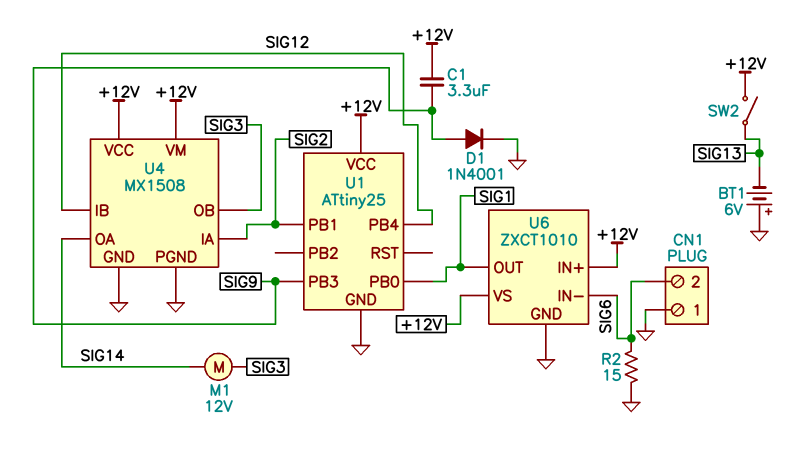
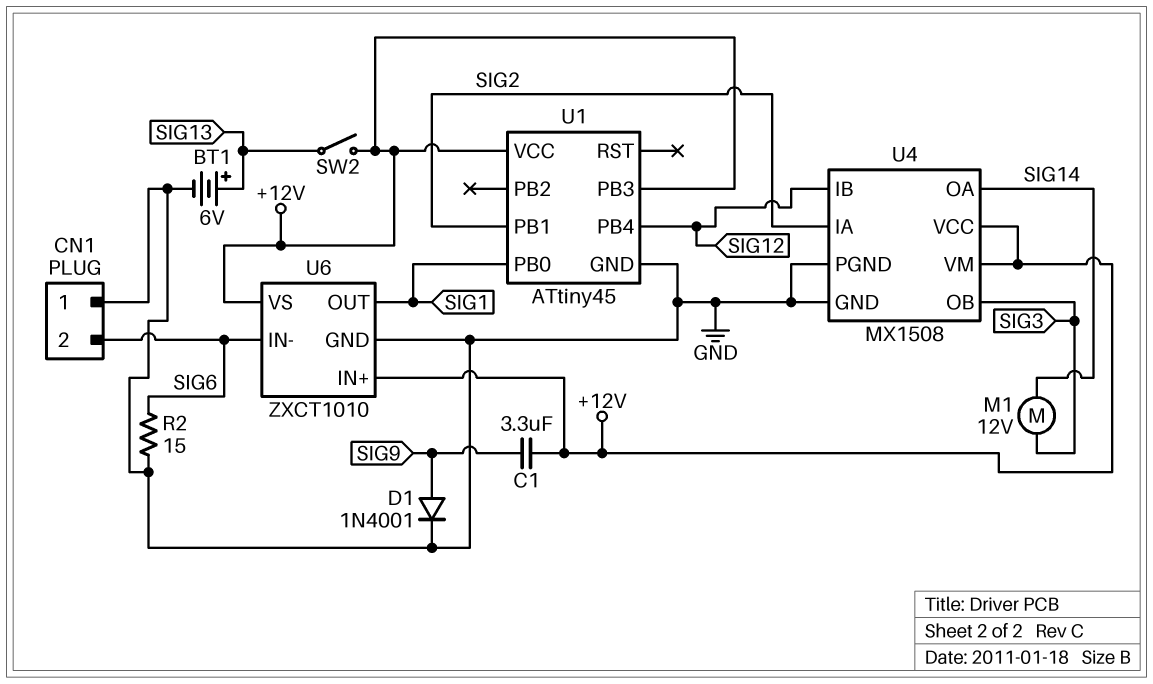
BT1: 6V (plus GND, minus SIG13) -> 6V (plus SIG13, minus GND)
U1: ATtiny25 -> ATtiny45
U1 pin PB3: SIG9 -> +12V

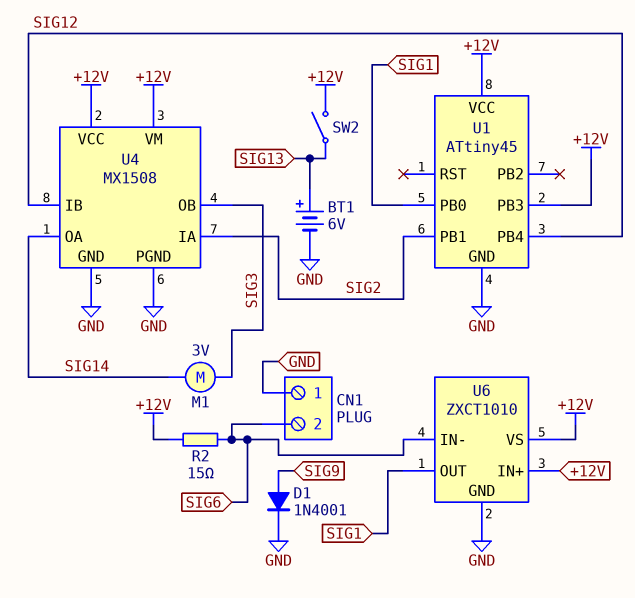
C1: 3.3uF (+12V, SIG9) -> none
M1: motor 12V (SIG3, SIG14) -> motor 3V (SIG3, SIG14)
R2: 15 (GND, SIG6) -> 15 (+12V, SIG6)

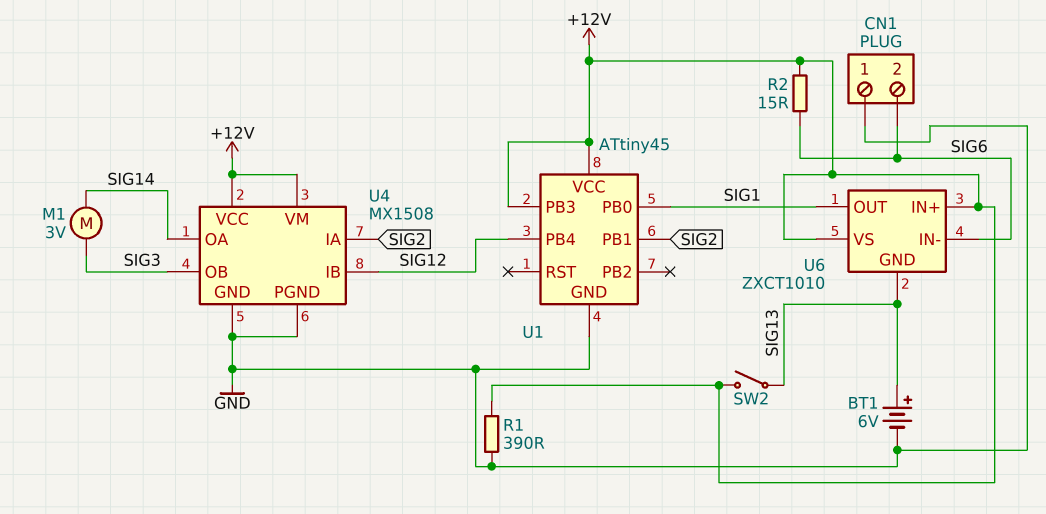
D1: diode 1N4001 (A SIG9, K GND) -> none
R1: none -> 390 (+12V, GND)
U6 pin GND: GND -> SIG13

